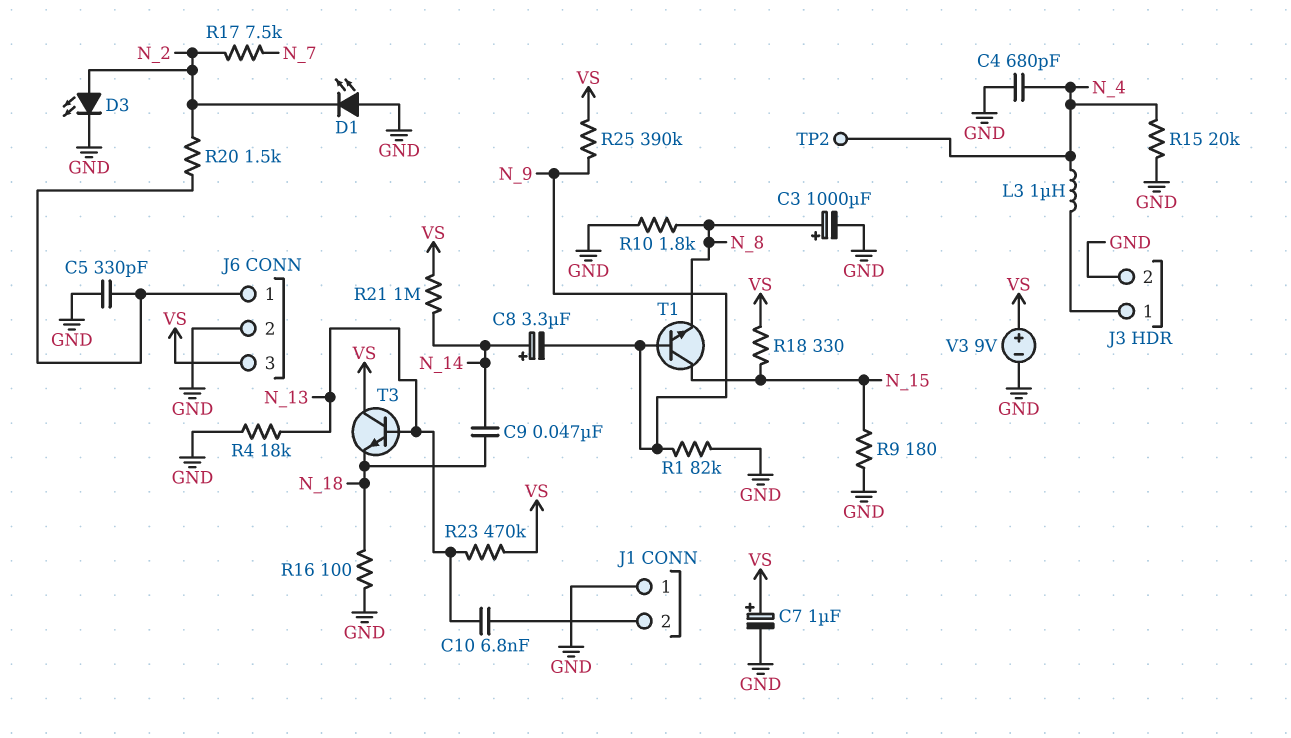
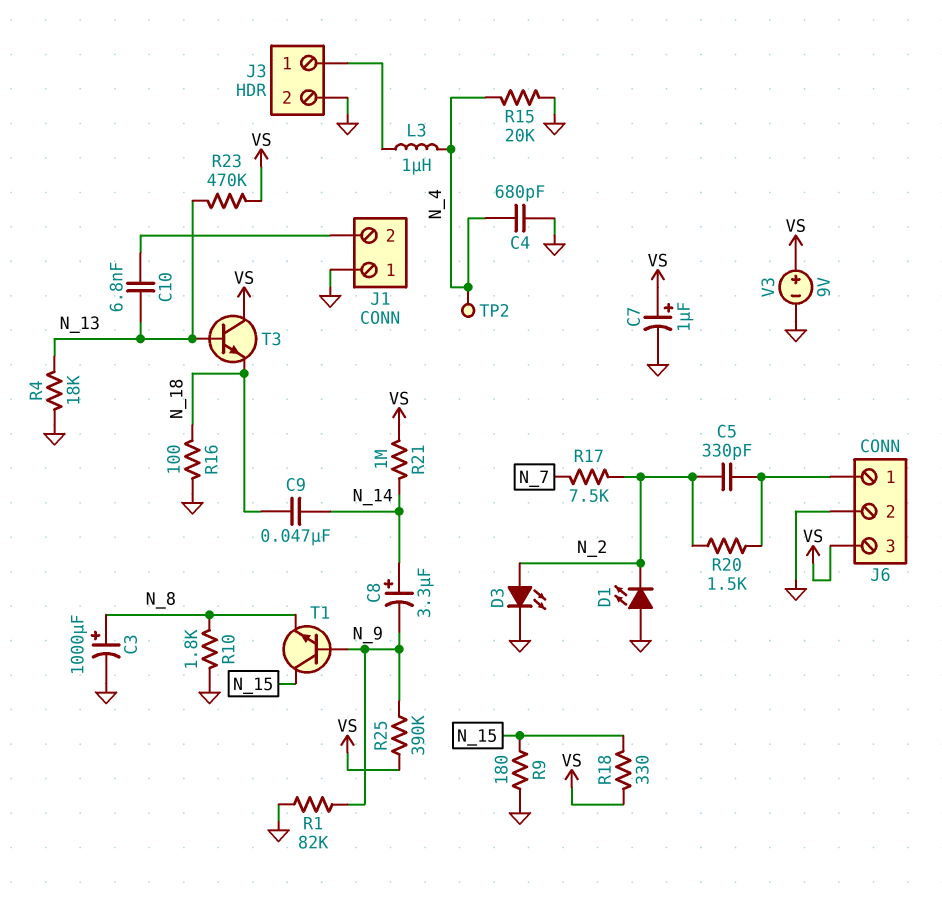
C5: 330pF (GND, J6/1) -> 330pF (J6/1, N_2)

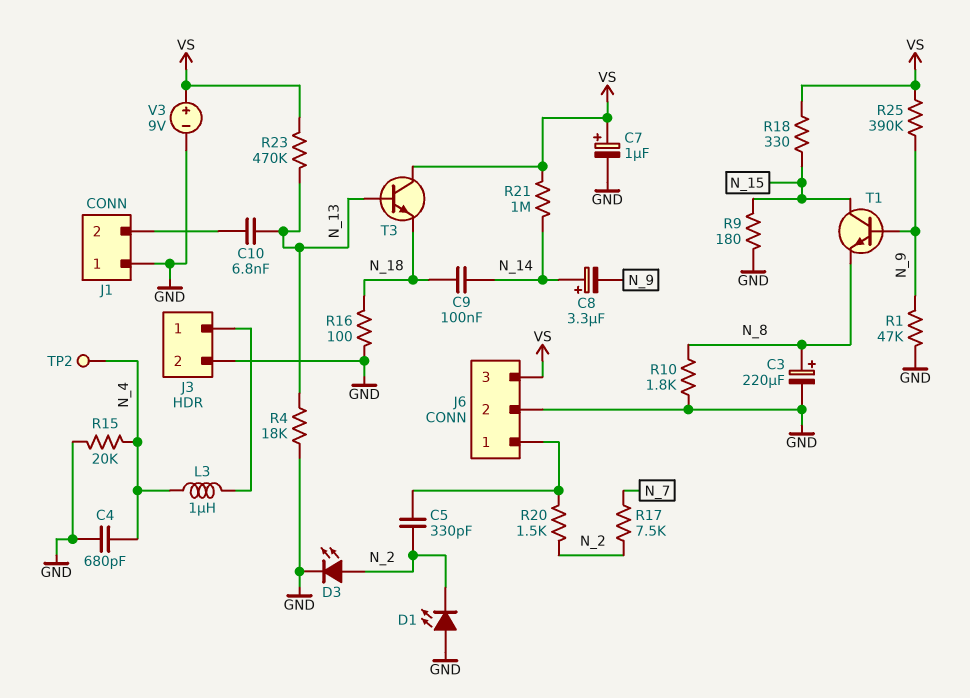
C3: 1000uF (plus N_8, minus GND) -> 220uF (plus N_8, minus GND)
C9: 47nF (N_14, N_18) -> 100nF (N_14, N_18)
R1: 82k (GND, N_9) -> 47k (GND, N_9)

